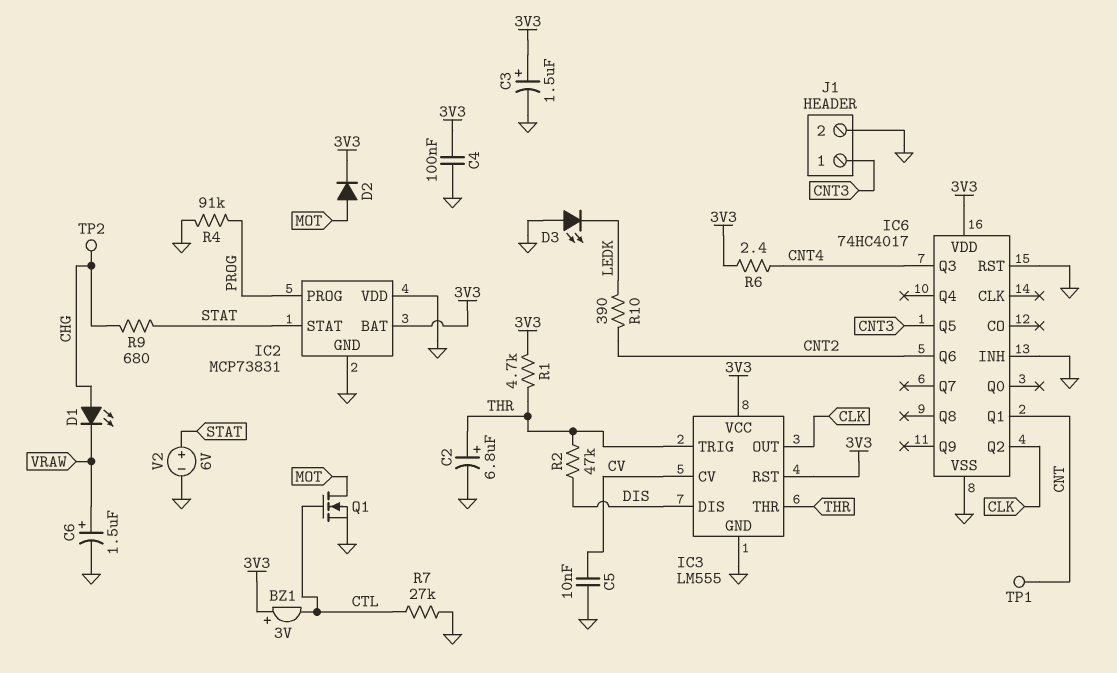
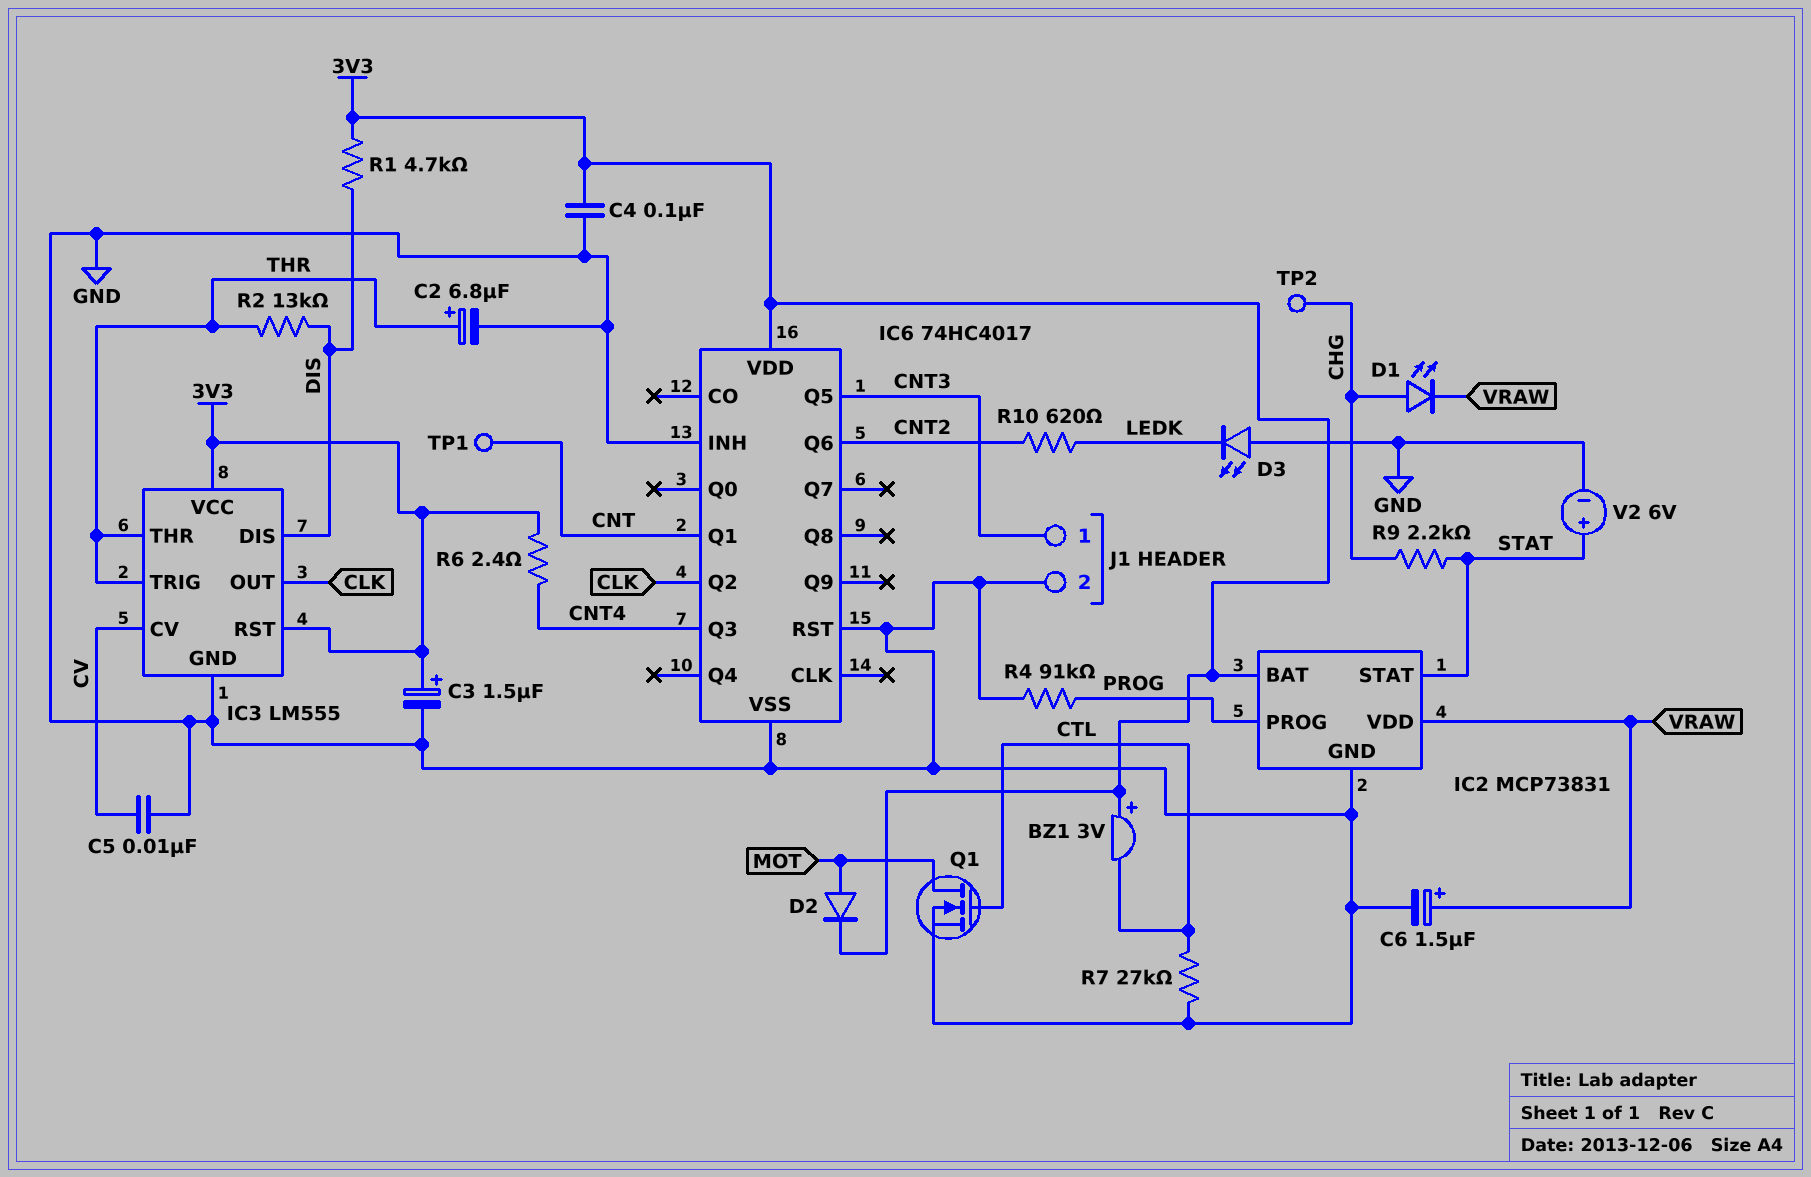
IC2 pin VDD: GND -> VRAW
R1: 4.7k (3V3, THR) -> 4.7k (3V3, DIS)
R2: 47k (DIS, THR) -> 13k (DIS, THR)
R9: 680 (CHG, STAT) -> 2.2k (CHG, STAT)
R10: 390 (CNT2, LEDK) -> 620 (CNT2, LEDK)

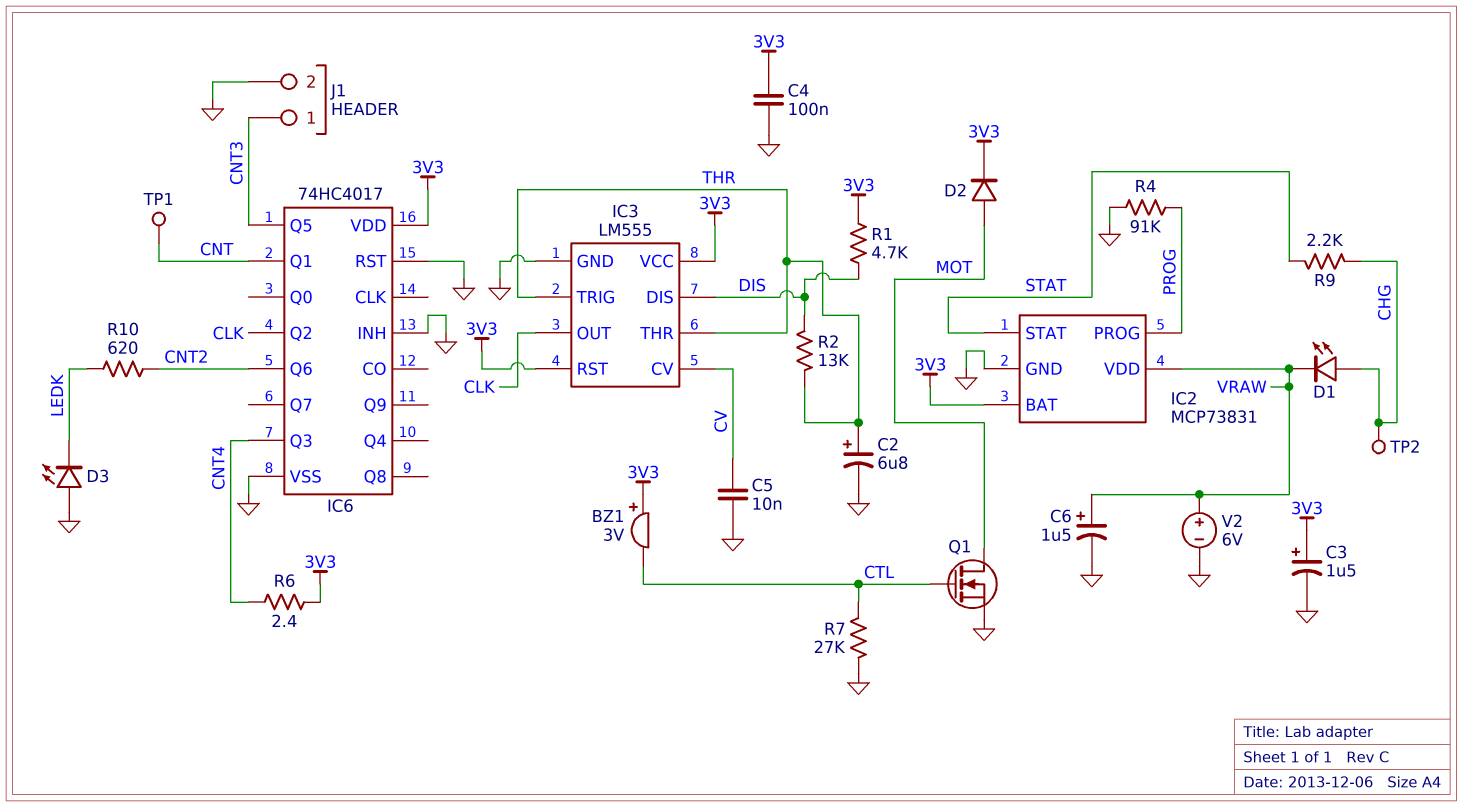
V2: 6V (plus STAT, minus GND) -> 6V (plus VRAW, minus GND)

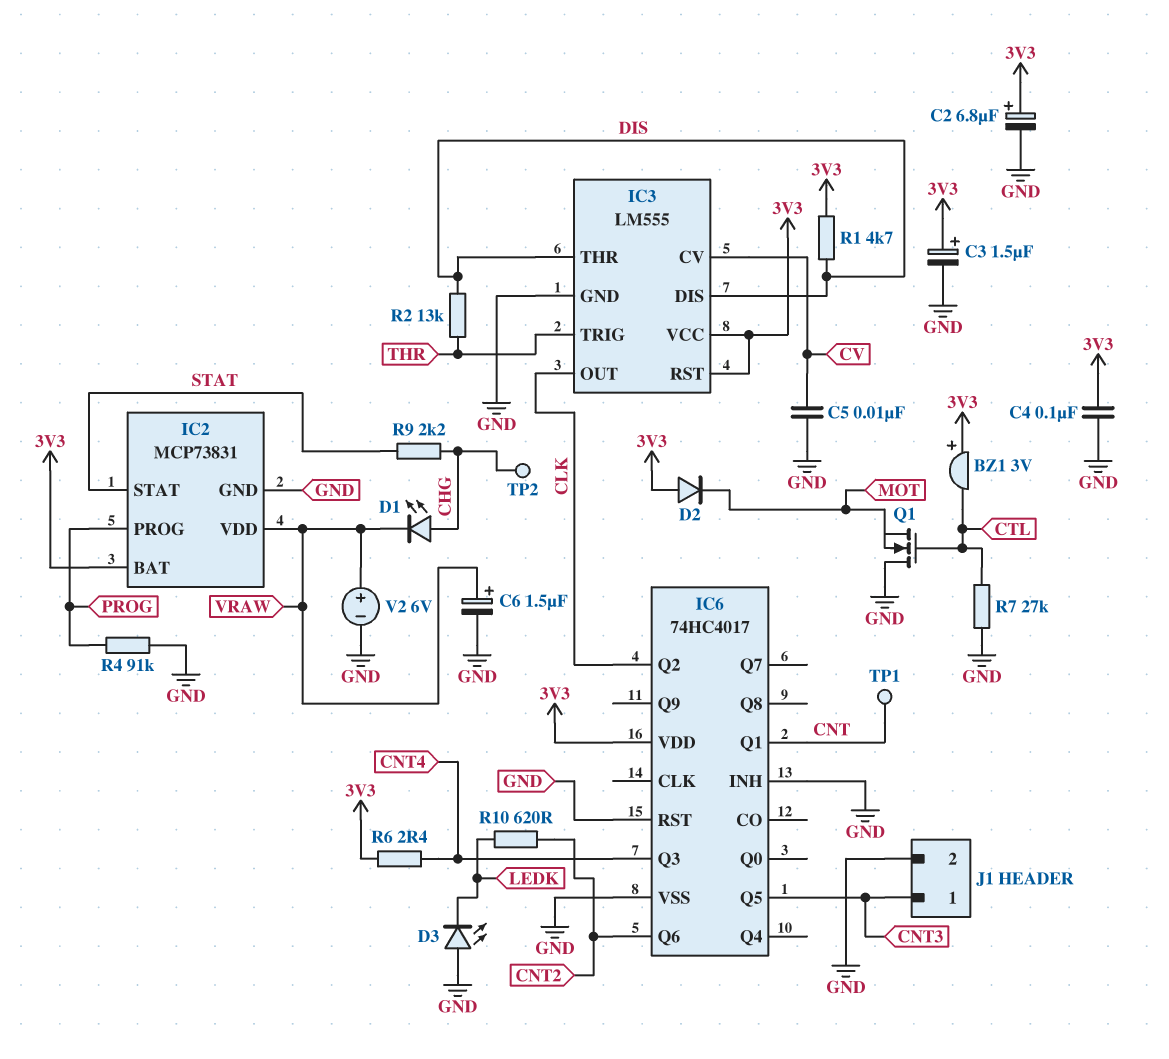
C2: 6.8uF (plus THR, minus GND) -> 6.8uF (plus 3V3, minus GND)
D2: diode (A MOT, K 3V3) -> diode (A 3V3, K MOT)
IC3 pin THR: THR -> DIS
Q1: NMOS (G CTL, D MOT, S GND) -> NMOS (G CTL, D GND, S MOT)

